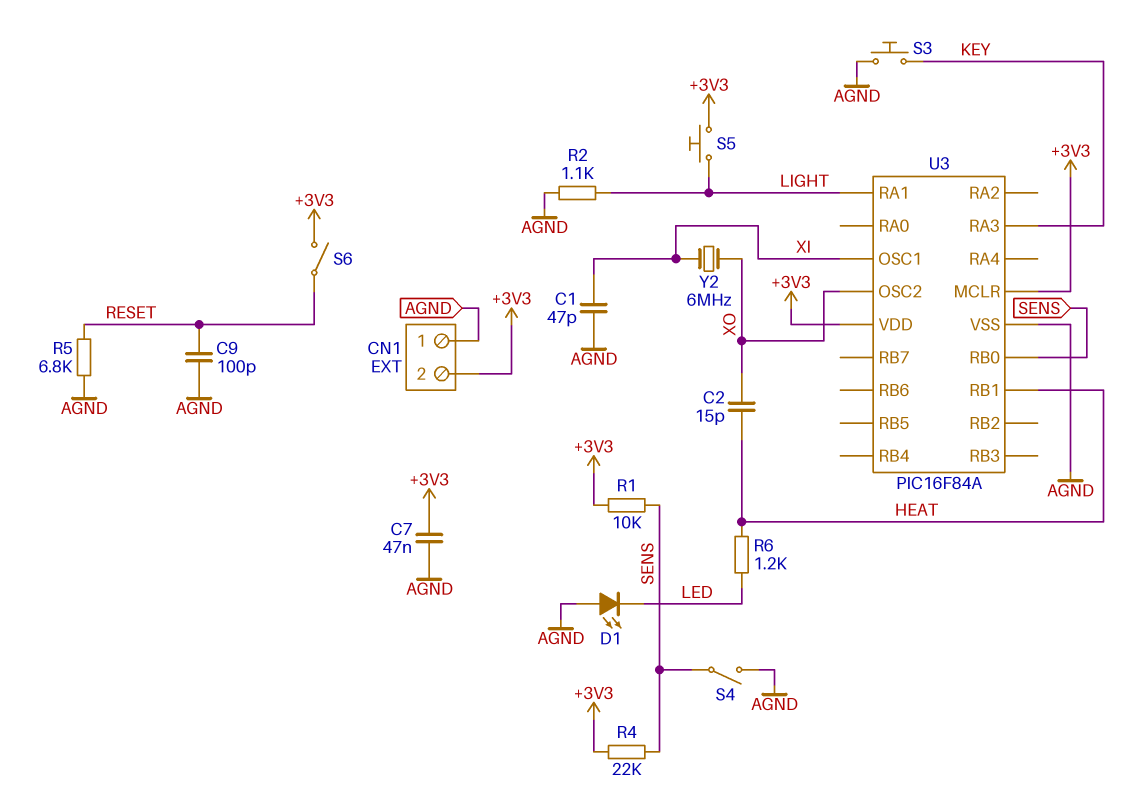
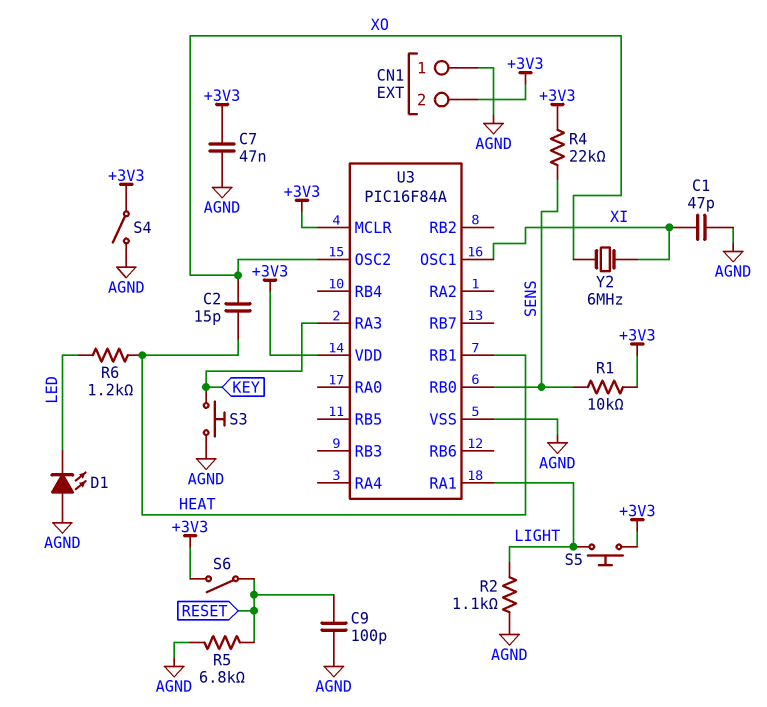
S4: switch (AGND, SENS) -> switch (+3V3, AGND)

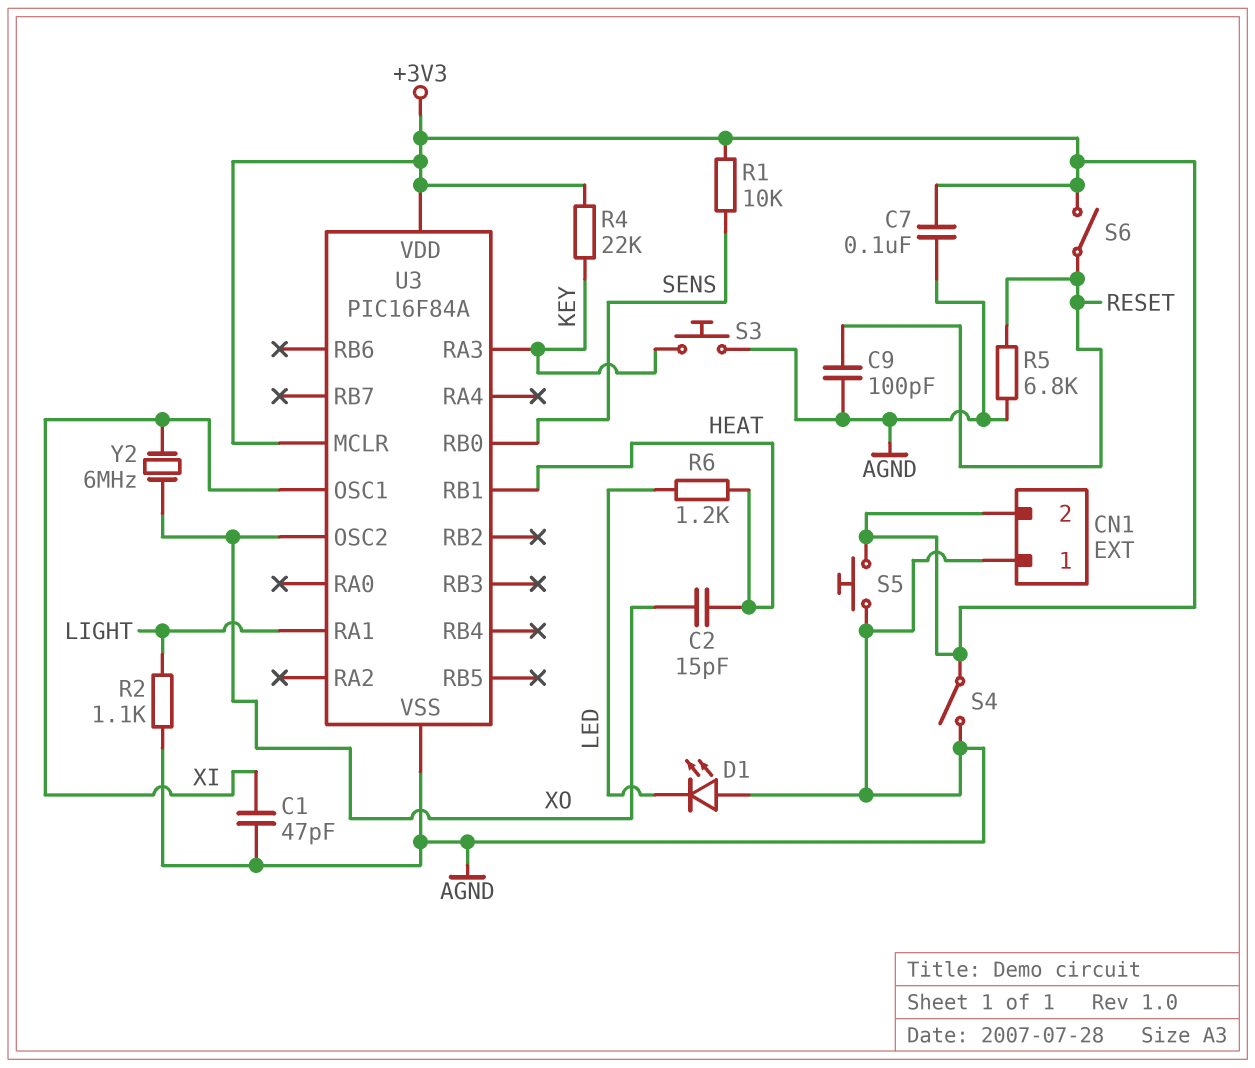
C7: 47nF (+3V3, AGND) -> 100nF (+3V3, AGND)
R4: 22k (+3V3, SENS) -> 22k (+3V3, KEY)
S5: button (+3V3, LIGHT) -> button (+3V3, AGND)

